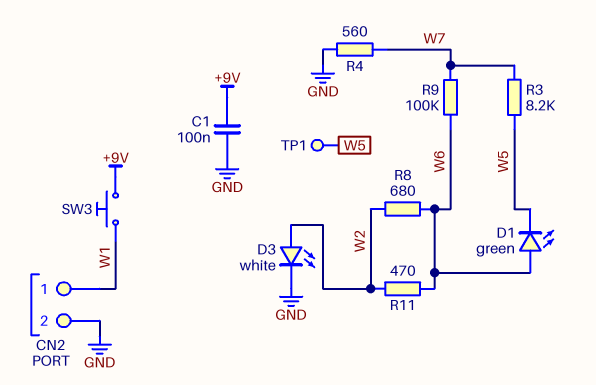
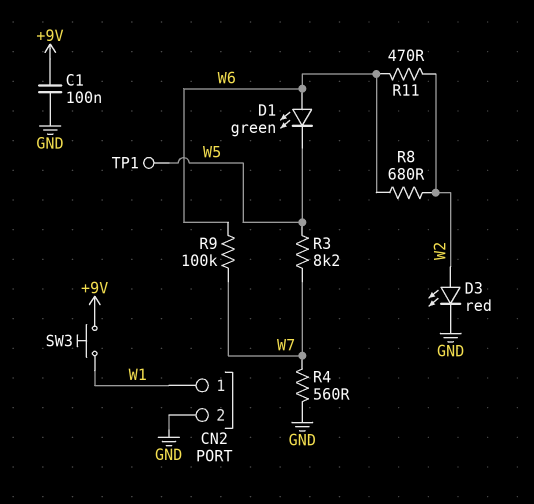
D3: LED white (A W2, K GND) -> LED red (A W2, K GND)

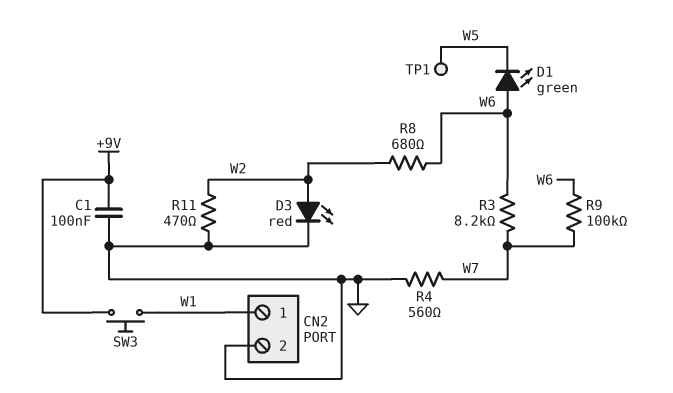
R3: 8.2k (W5, W7) -> 8.2k (W6, W7)
R11: 470 (W2, W6) -> 470 (GND, W2)

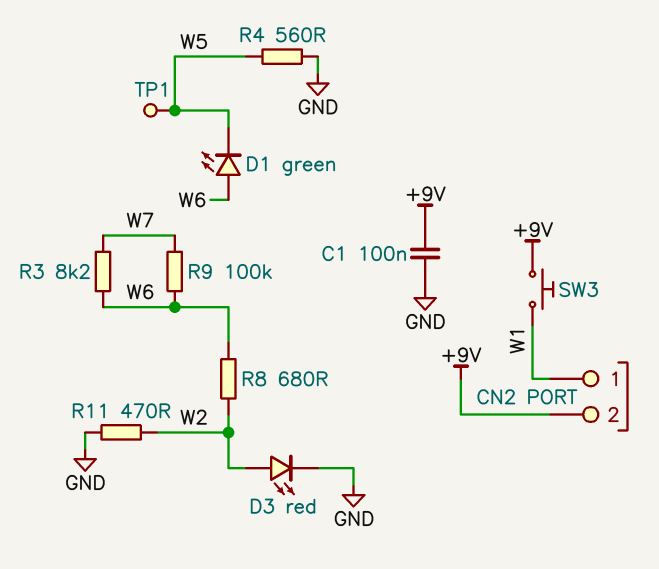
CN2 pin 2: GND -> +9V
R4: 560 (GND, W7) -> 560 (GND, W5)

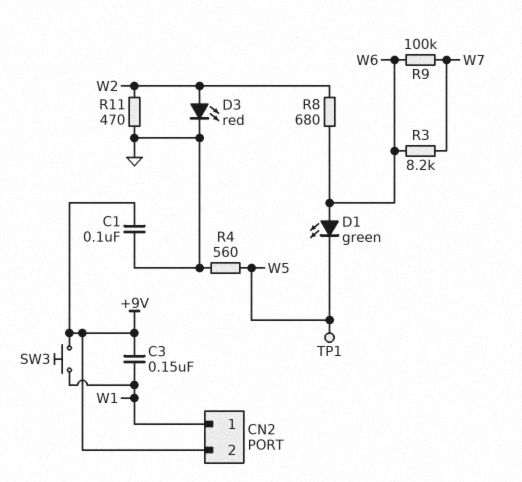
C3: none -> 150nF (+9V, W1)

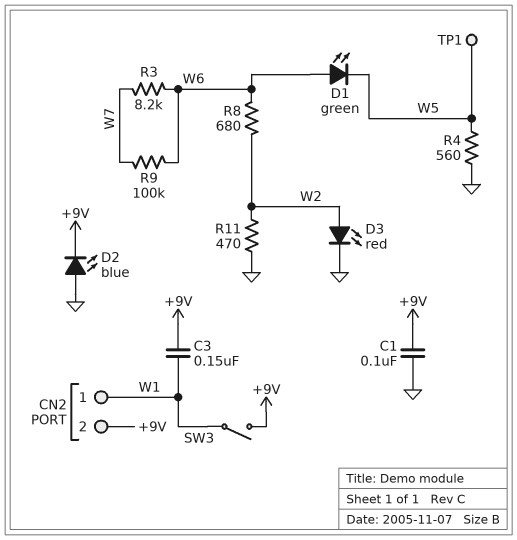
D2: none -> LED blue (A GND, K +9V)
SW3: button (+9V, W1) -> switch (+9V, W1)

